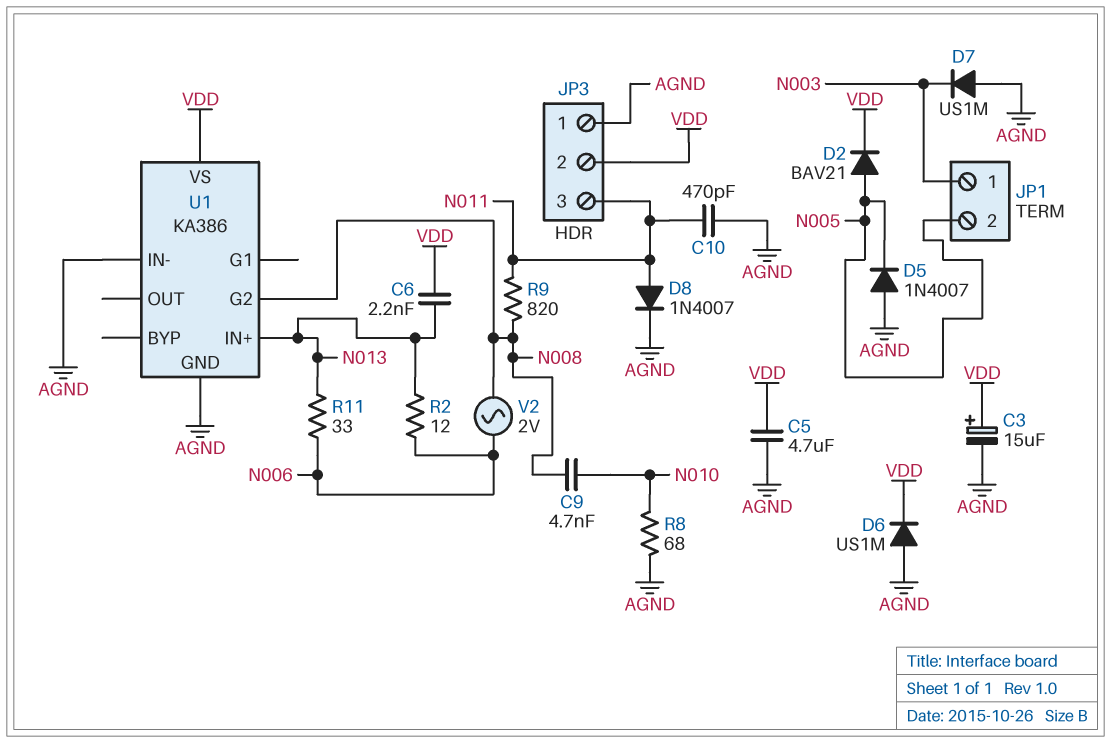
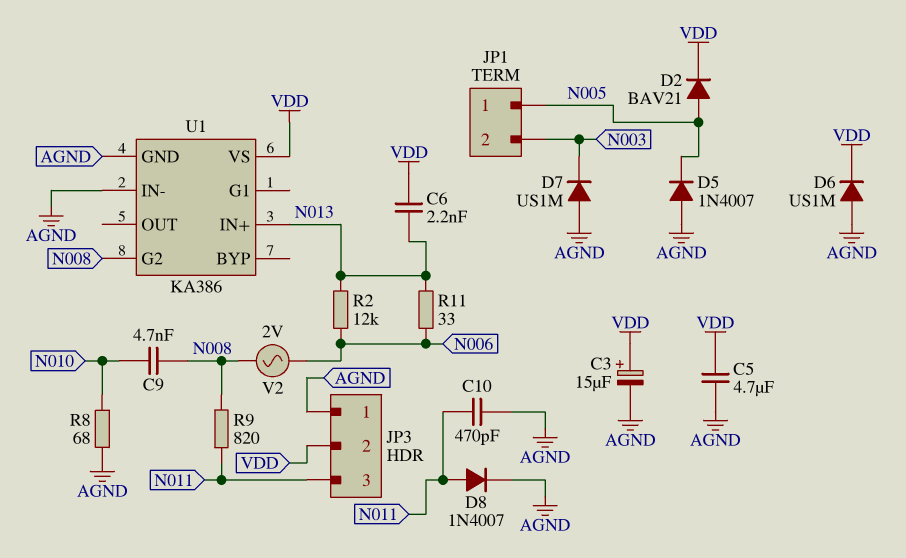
JP1 pin 1: N003 -> N005
JP1 pin 2: N005 -> N003
R2: 12 (N006, N013) -> 12k (N006, N013)

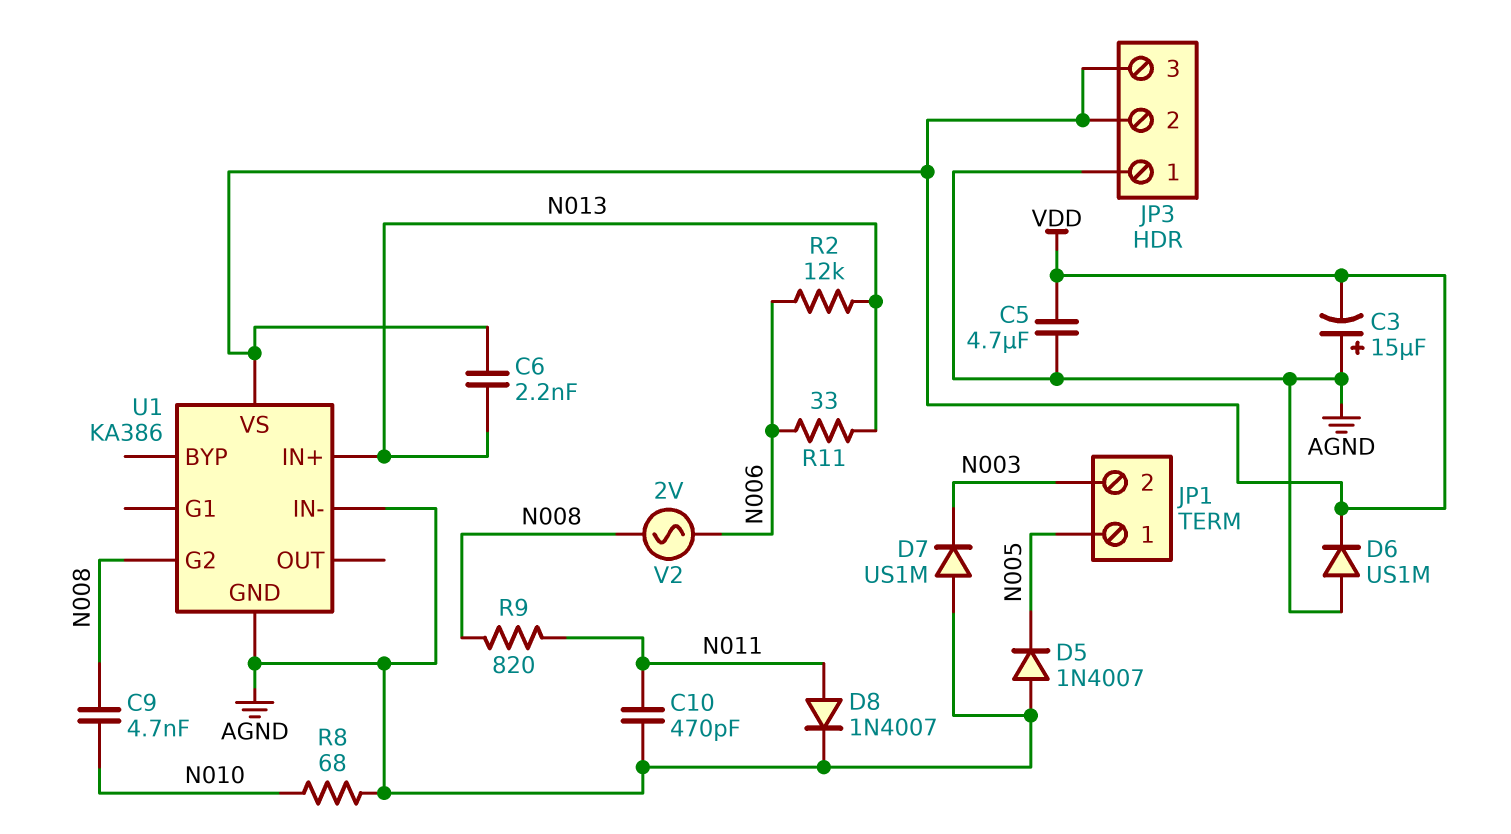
C3: 15uF (plus VDD, minus AGND) -> 15uF (plus AGND, minus VDD)
D2: diode BAV21 (A N005, K VDD) -> none
JP3 pin 3: N011 -> VDD

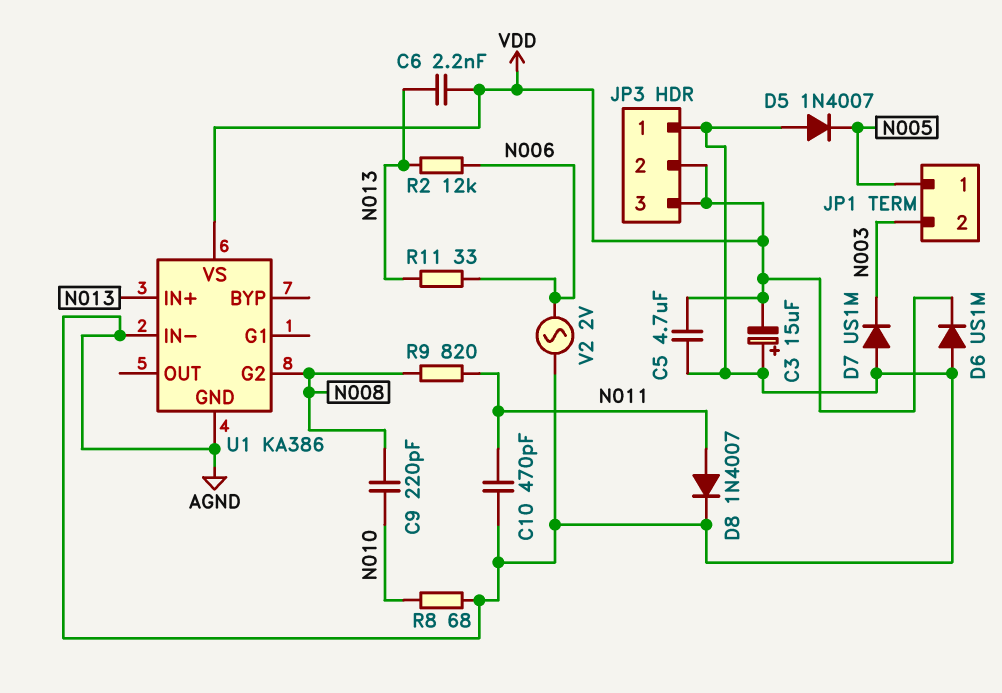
C9: 4.7nF (N008, N010) -> 220pF (N008, N010)
V2: AC 2V (N006, N008) -> AC 2V (AGND, N006)

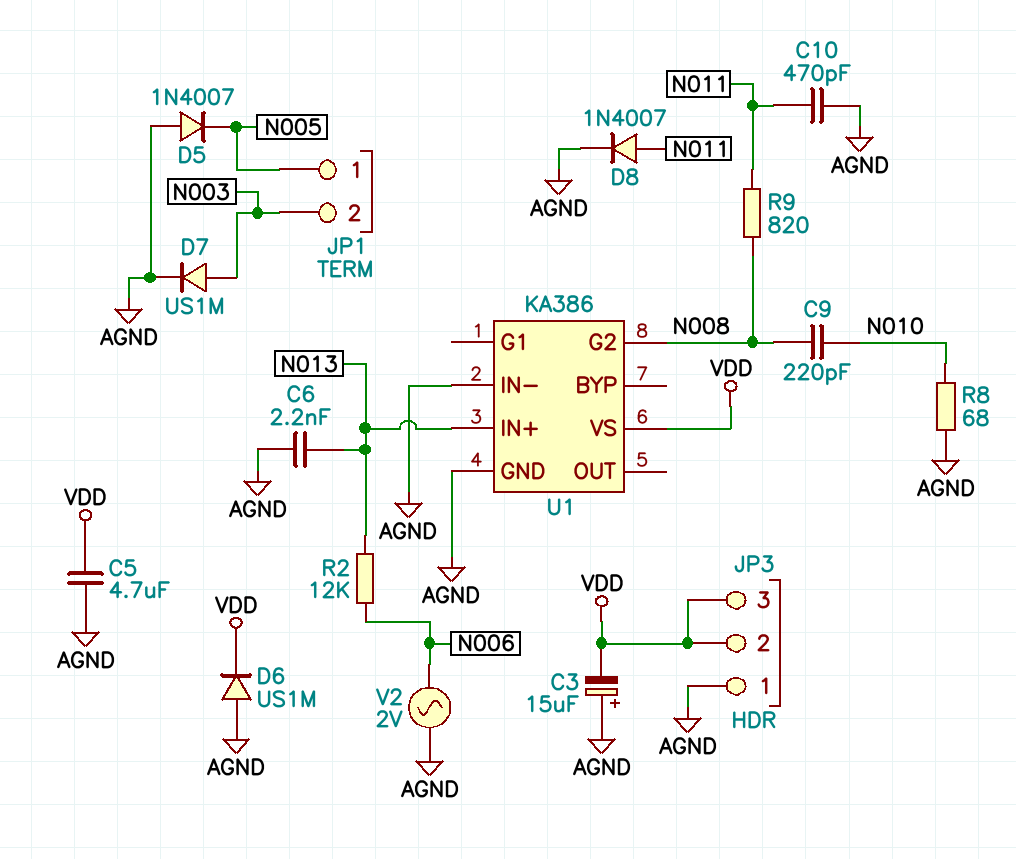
C6: 2.2nF (N013, VDD) -> 2.2nF (AGND, N013)
D7: diode US1M (A AGND, K N003) -> diode US1M (A N003, K AGND)
R11: 33 (N006, N013) -> none

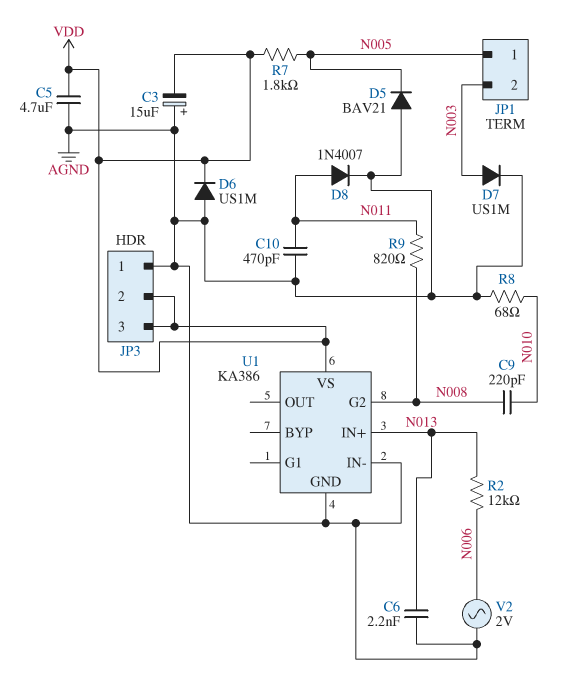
D5: diode 1N4007 (A AGND, K N005) -> diode BAV21 (A AGND, K N005)
R7: none -> 1.8k (N005, VDD)

